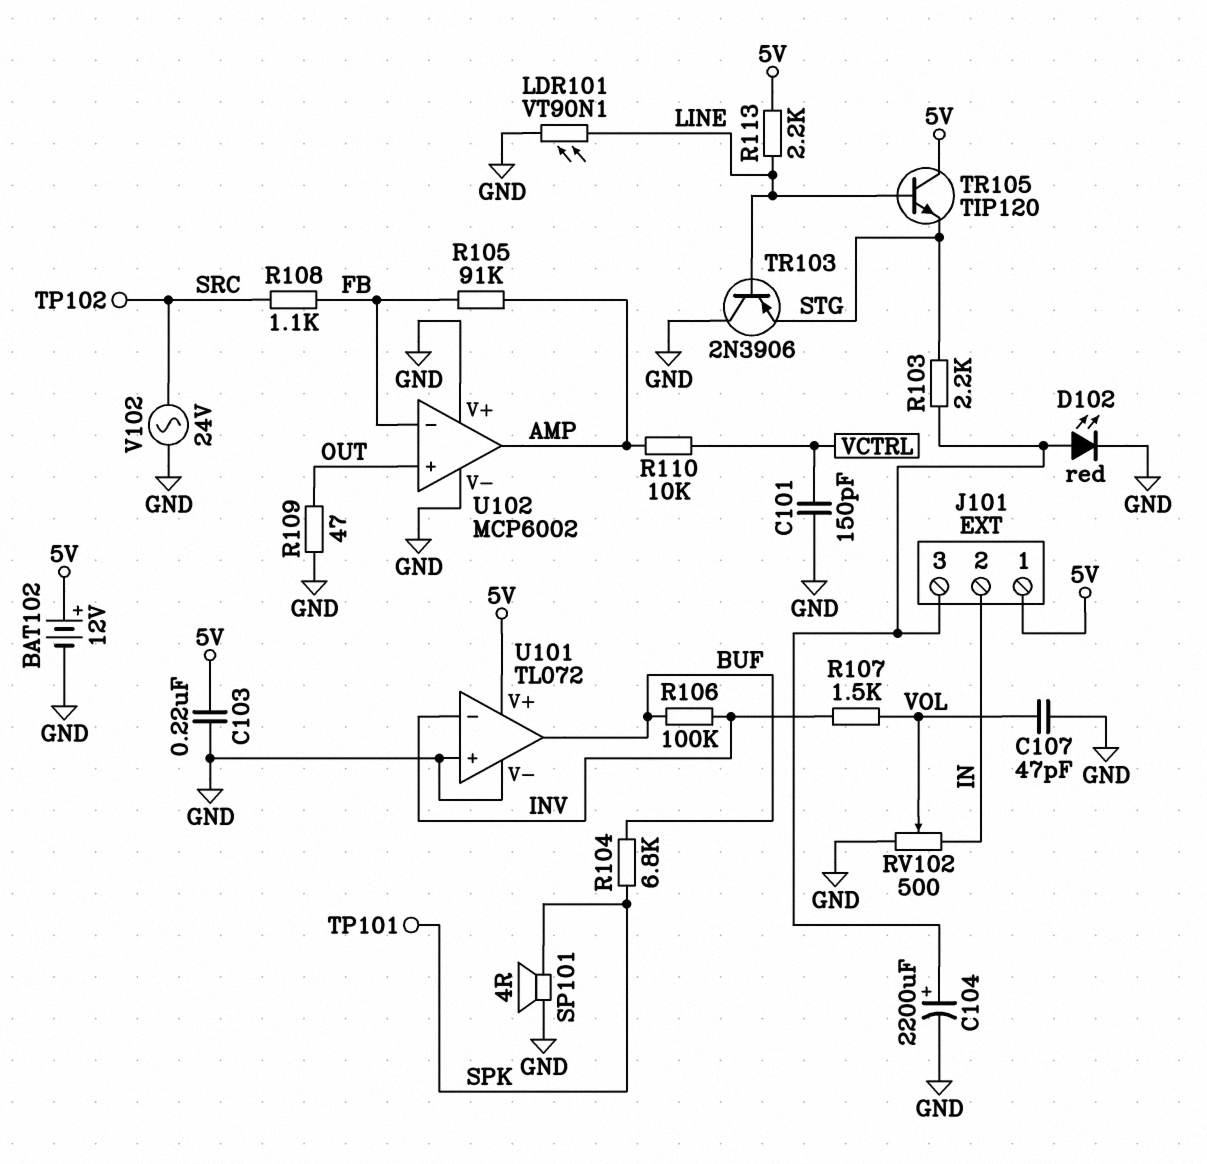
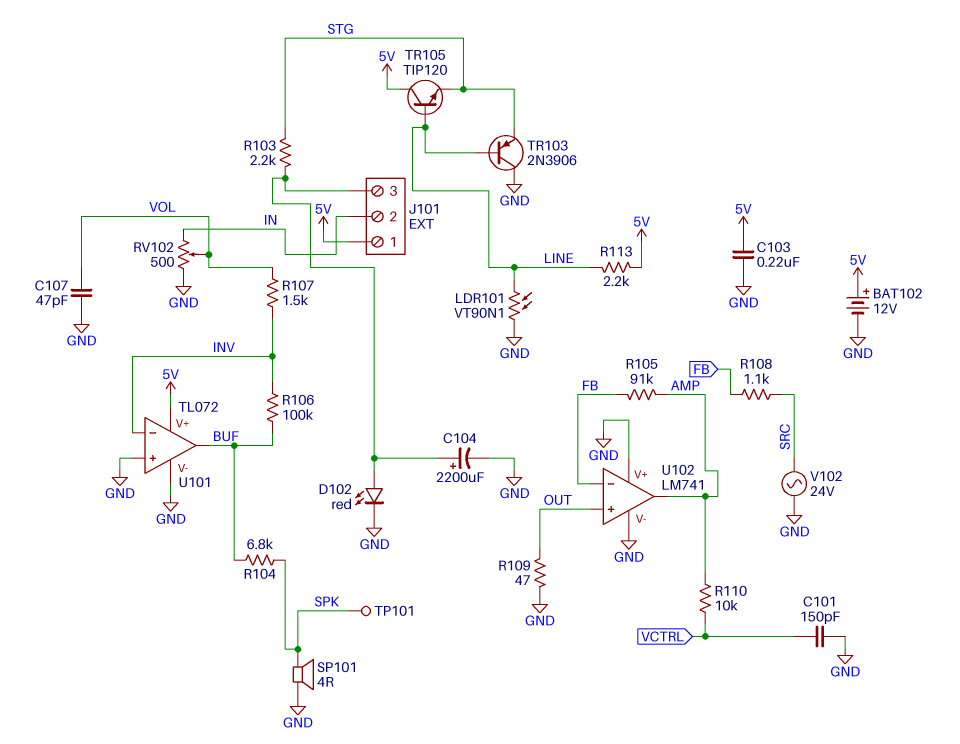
TP102: test point (SRC) -> none
U102: MCP6002 -> LM741

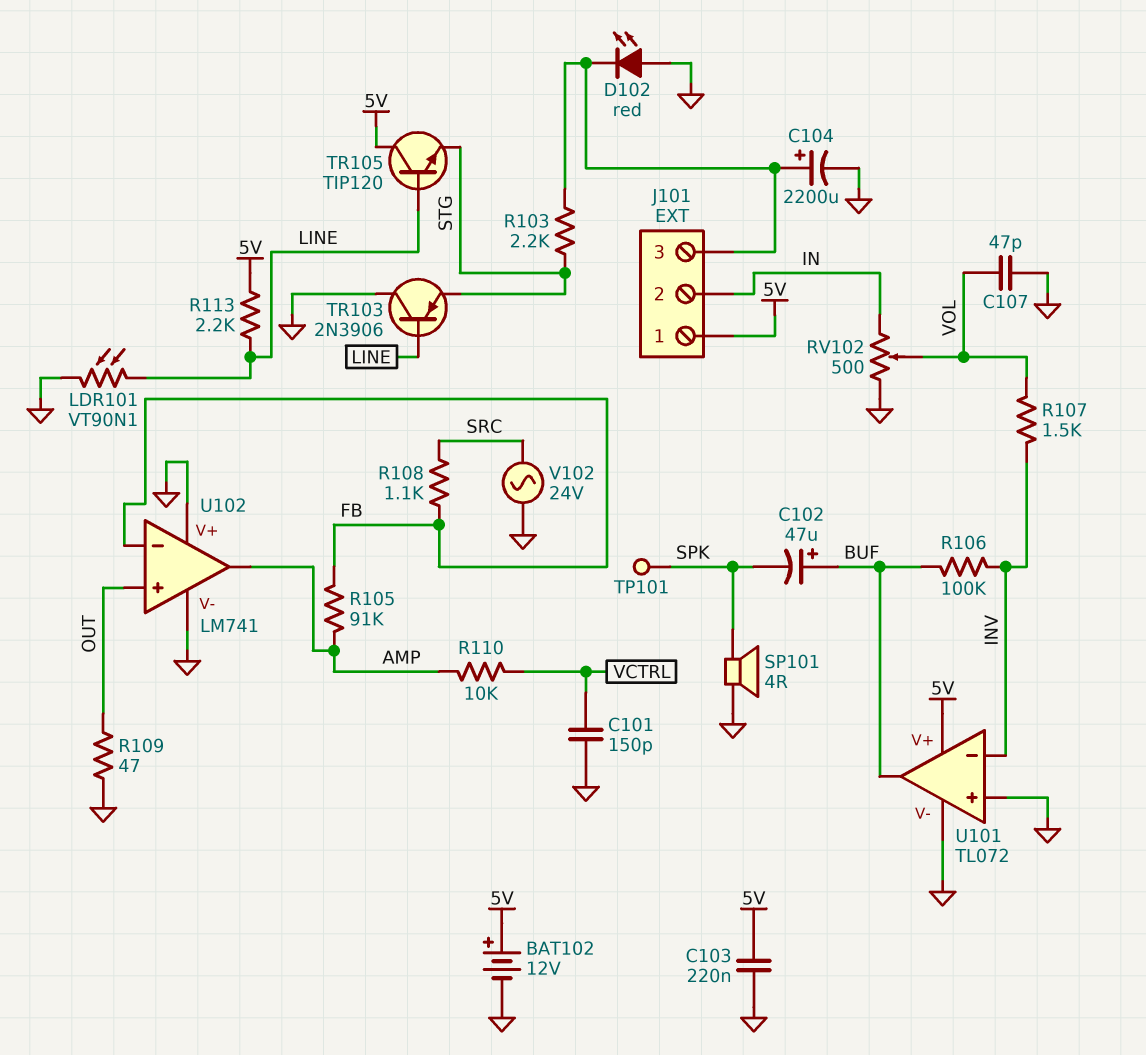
C102: none -> 47uF (plus BUF, minus SPK)
D102: LED red (A J101/3, K GND) -> LED red (A GND, K J101/3)
R104: 6.8k (BUF, SPK) -> none

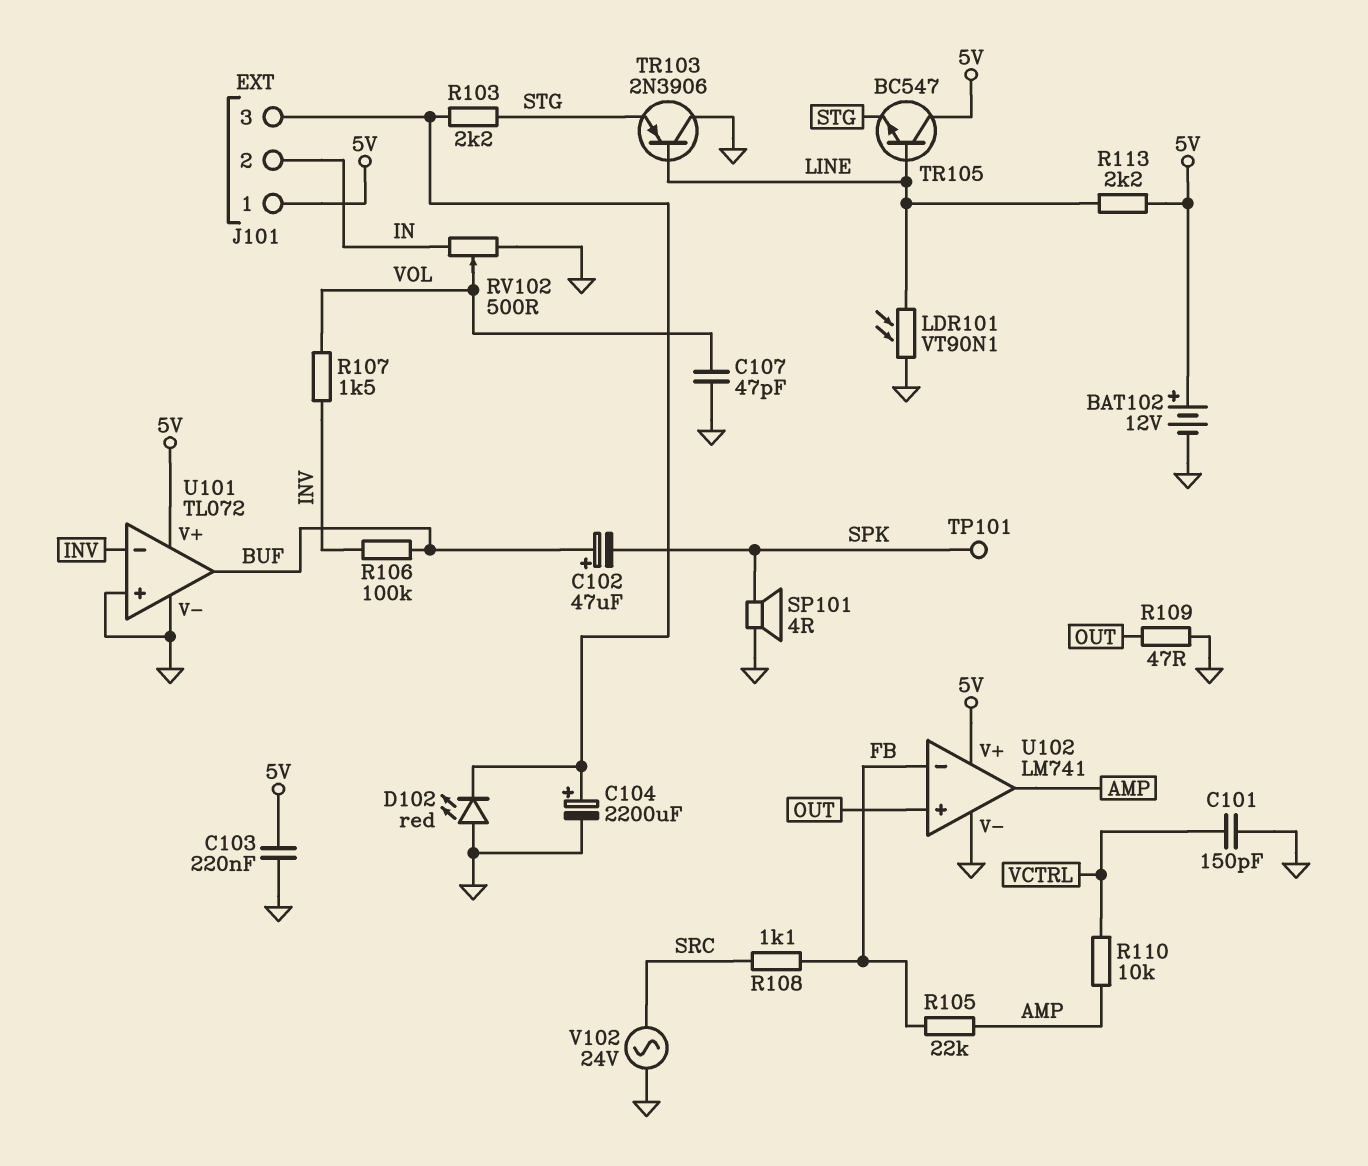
R105: 91k (AMP, FB) -> 22k (AMP, FB)
TR105: NPN TIP120 (B LINE, C 5V, E STG) -> NPN BC547 (B LINE, C 5V, E STG)
U102 pin V+: GND -> 5V

